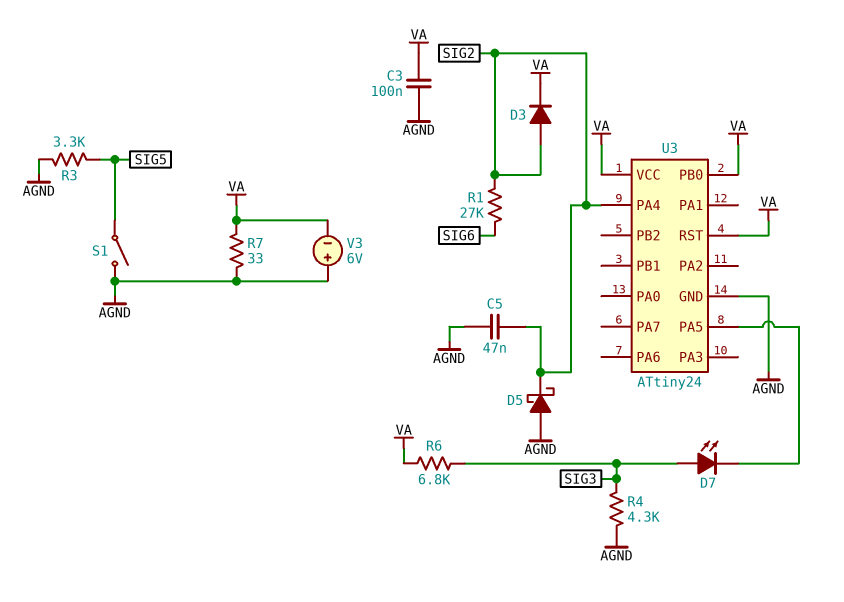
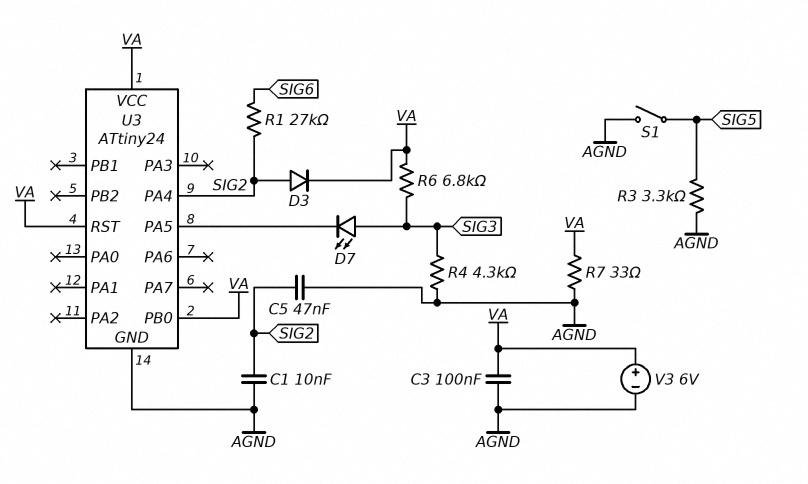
C1: none -> 10nF (AGND, SIG2)
D5: schottky (A AGND, K SIG2) -> none
V3: 6V (plus AGND, minus VA) -> 6V (plus VA, minus AGND)

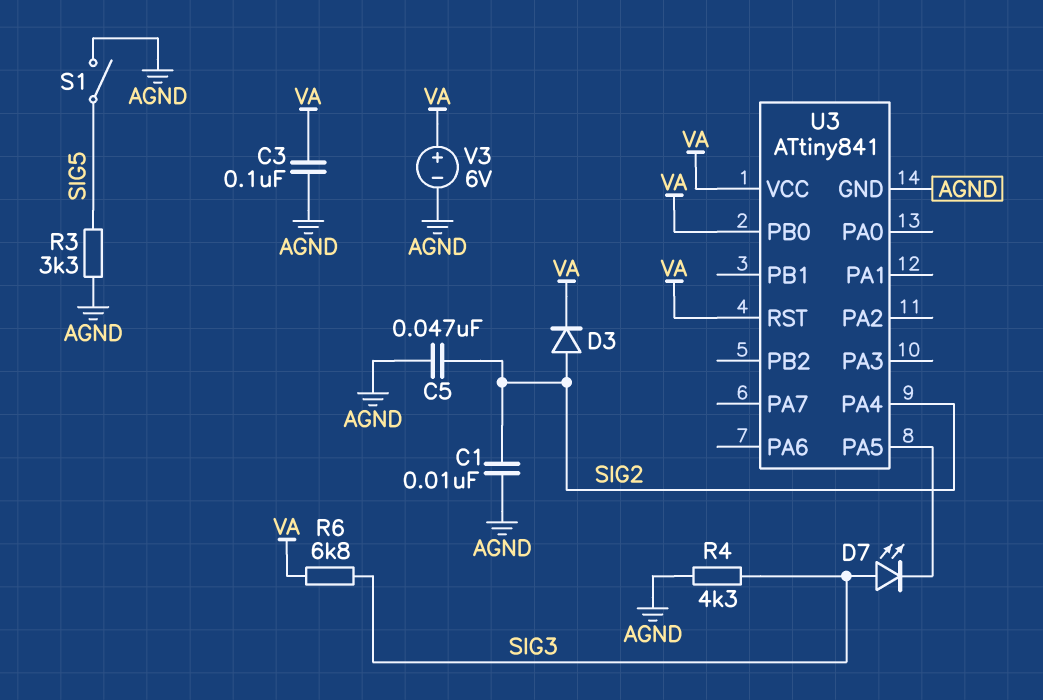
R1: 27k (SIG2, SIG6) -> none
R7: 33 (AGND, VA) -> none
U3: ATtiny24 -> ATtiny841

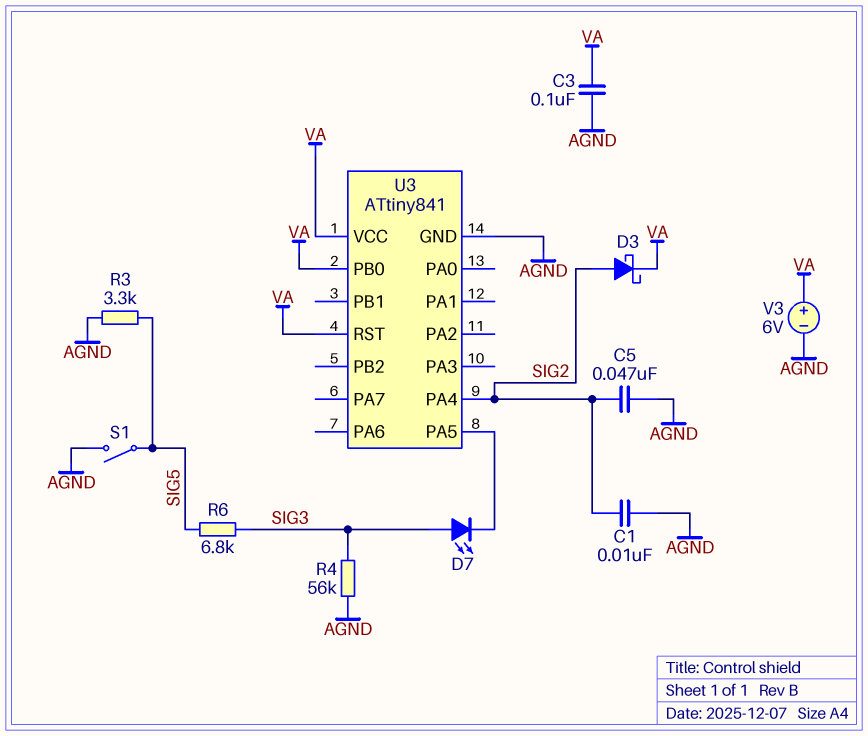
D3: diode (A SIG2, K VA) -> schottky (A SIG2, K VA)
R4: 4.3k (AGND, SIG3) -> 56k (AGND, SIG3)
R6: 6.8k (SIG3, VA) -> 6.8k (SIG3, SIG5)

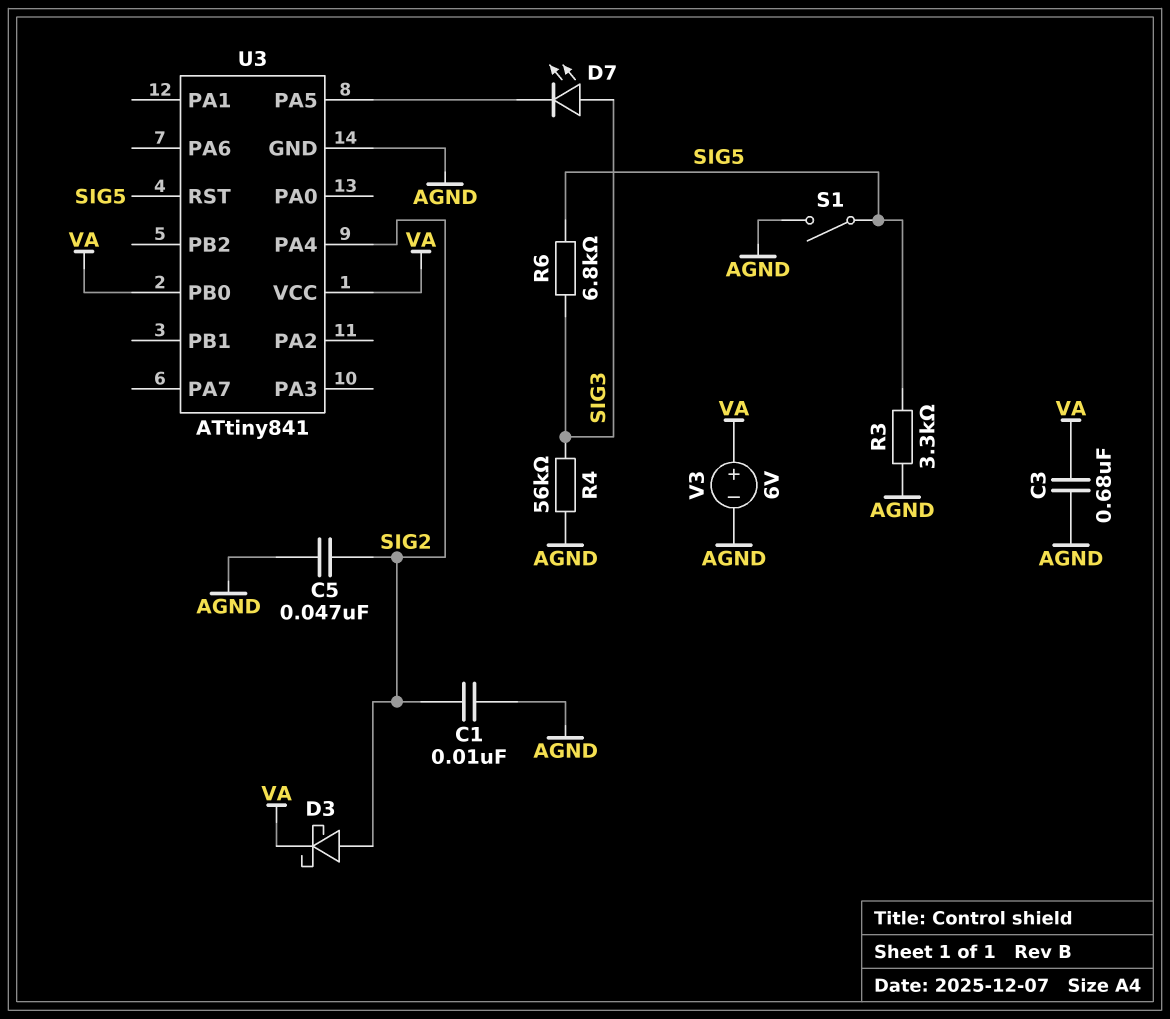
C3: 100nF (AGND, VA) -> 680nF (AGND, VA)
U3 pin RST: VA -> SIG5

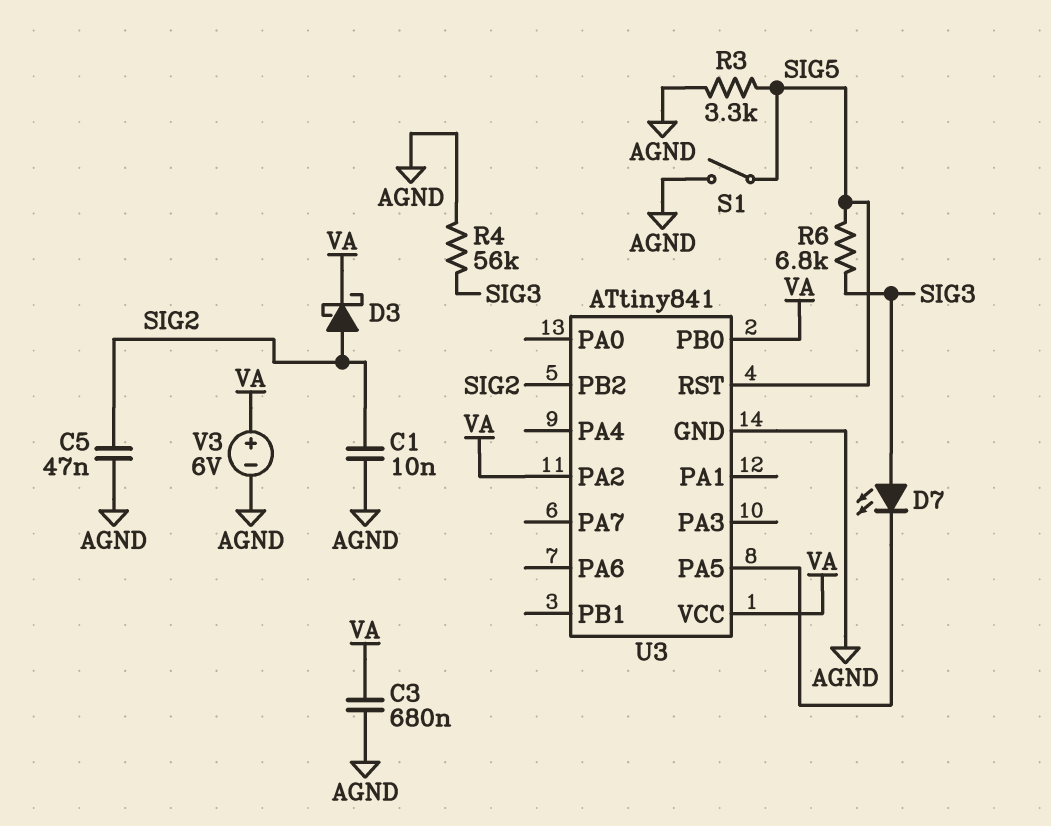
U3 pin PA2: none -> VA
U3 pin PA4: SIG2 -> none
U3 pin PB2: none -> SIG2

